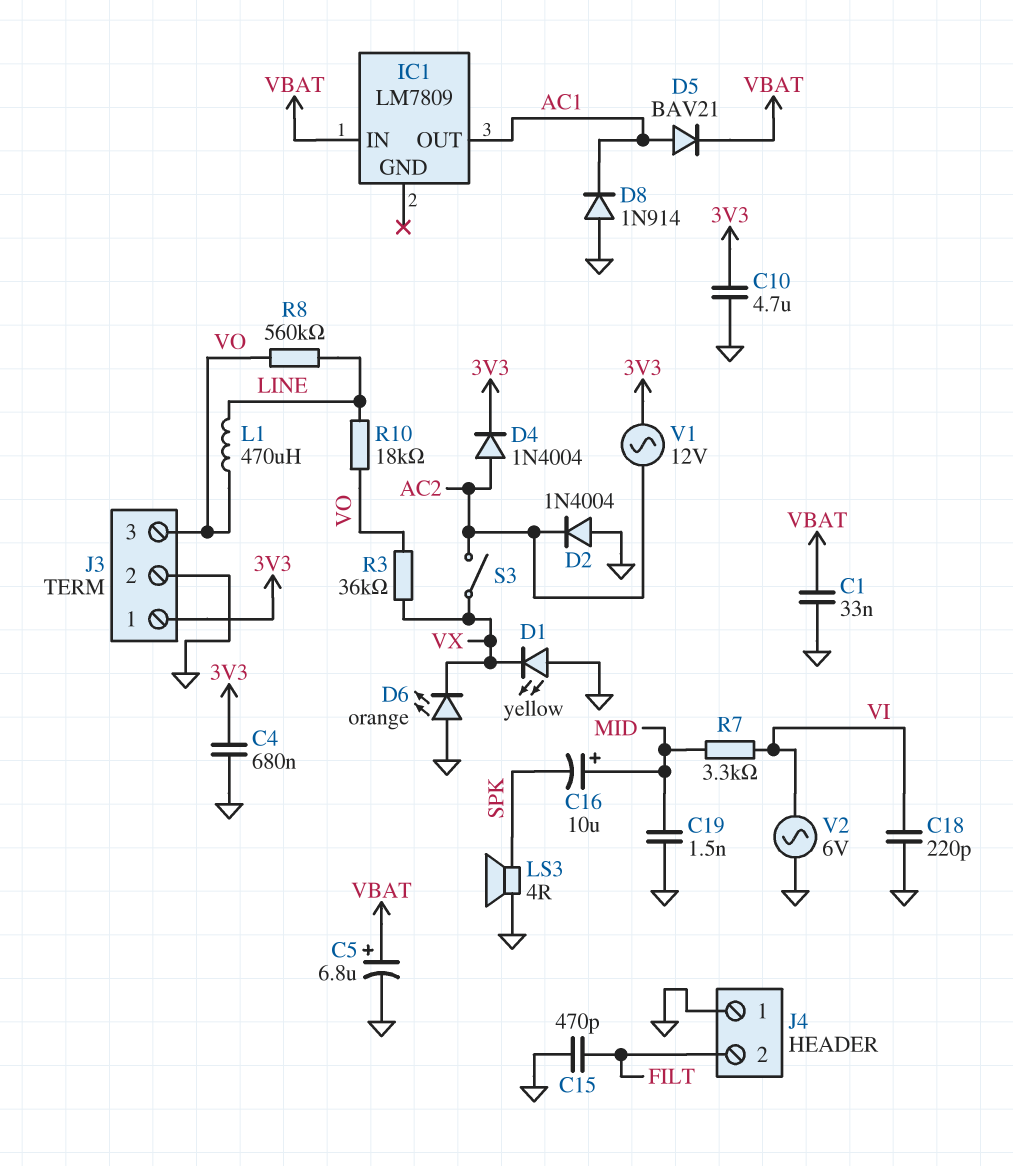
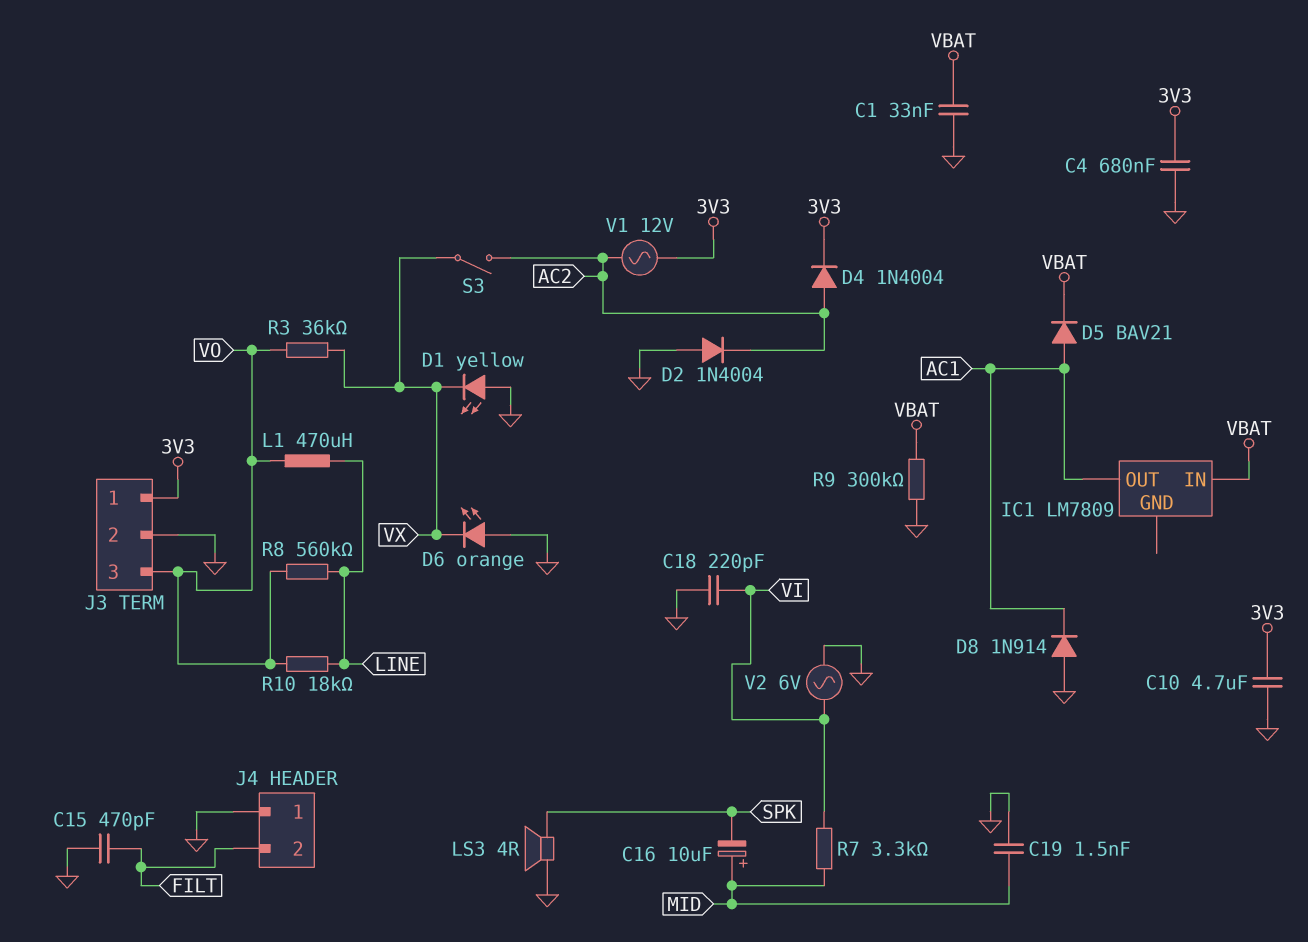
C5: 6.8uF (plus VBAT, minus GND) -> none
R9: none -> 300k (GND, VBAT)

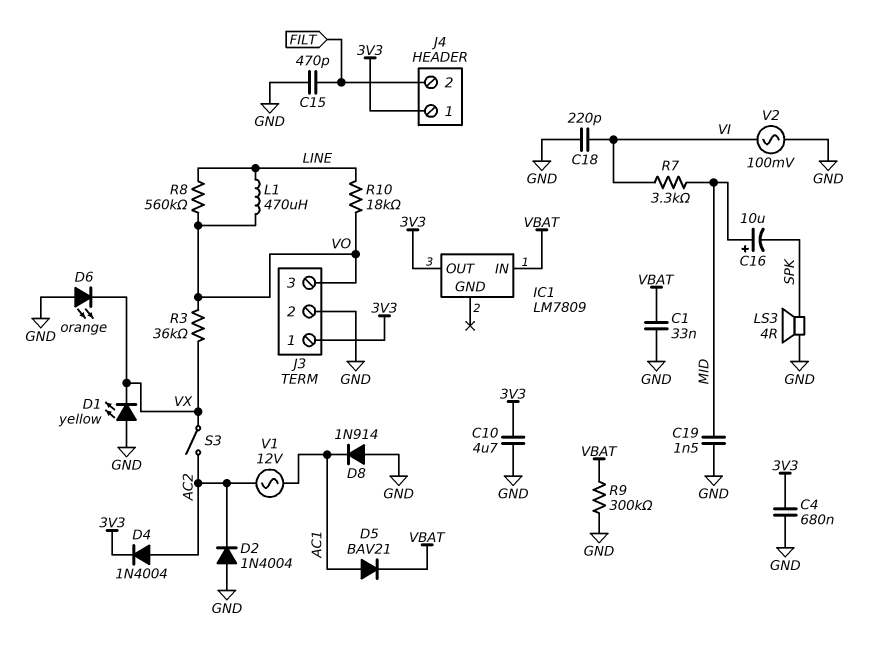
IC1 pin OUT: AC1 -> 3V3
J4 pin 1: GND -> 3V3
V1: AC 12V (3V3, AC2) -> AC 12V (AC1, AC2)
V2: AC 6V (GND, VI) -> AC 100mV (GND, VI)

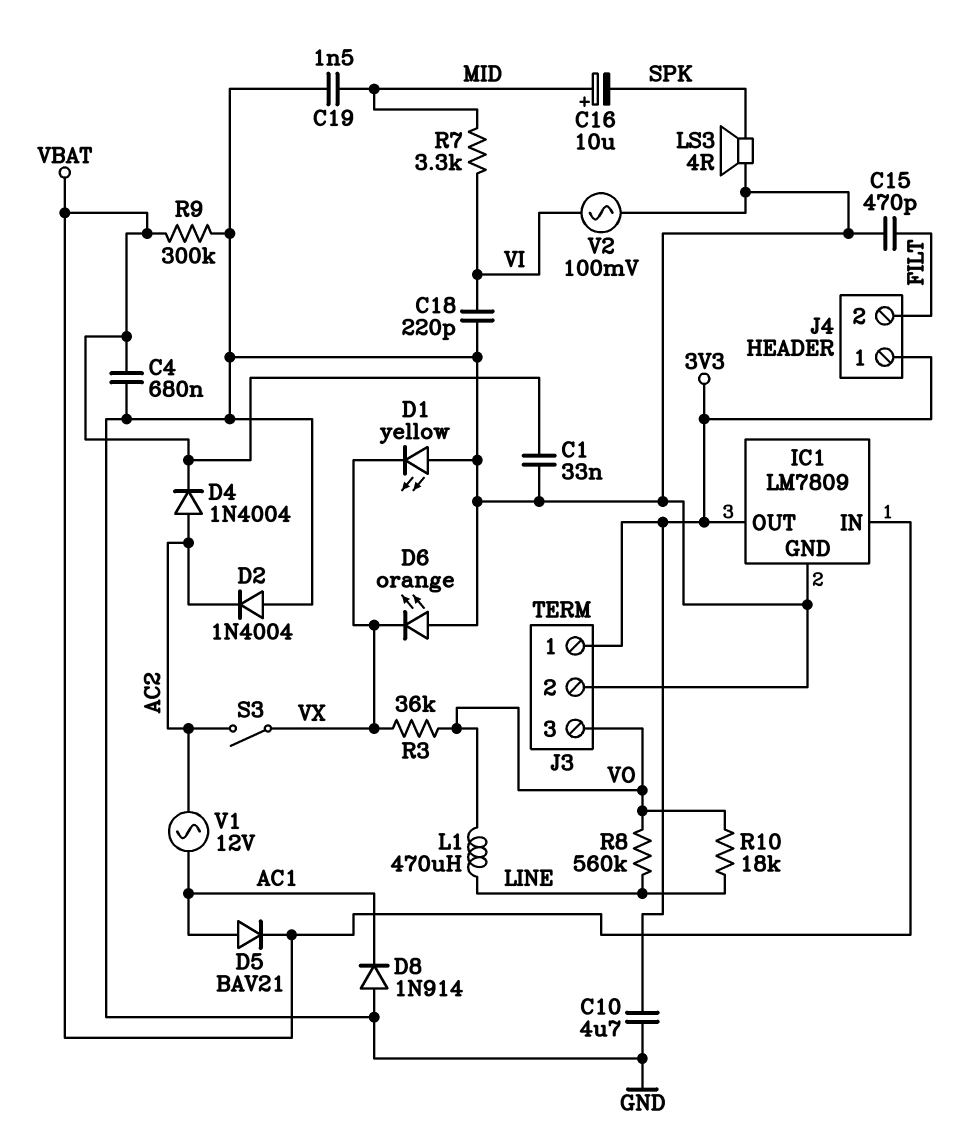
C4: 680nF (3V3, GND) -> 680nF (GND, VBAT)
D4: diode 1N4004 (A AC2, K 3V3) -> diode 1N4004 (A AC2, K VBAT)
IC1 pin GND: none -> GND

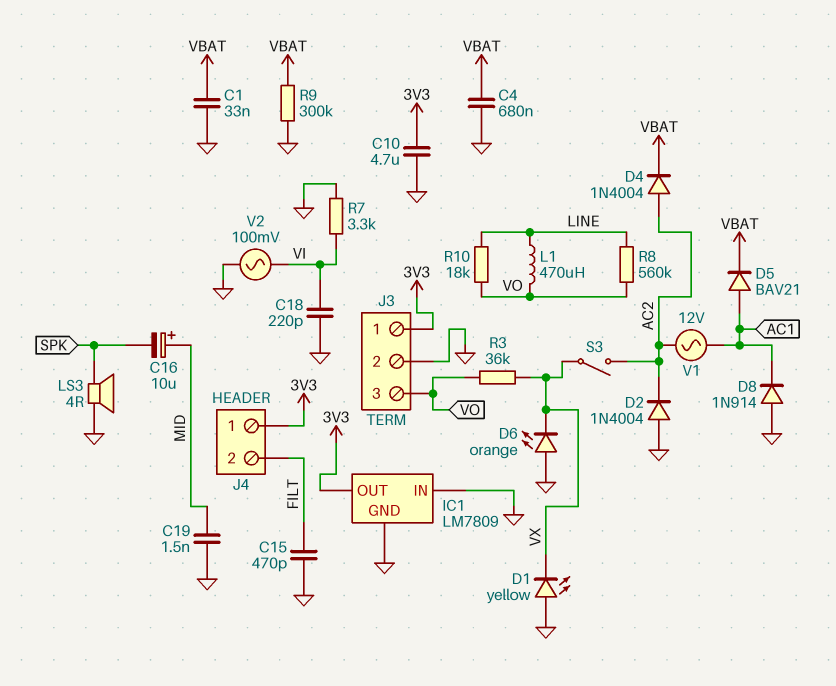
IC1 pin IN: VBAT -> GND
R7: 3.3k (MID, VI) -> 3.3k (GND, VI)

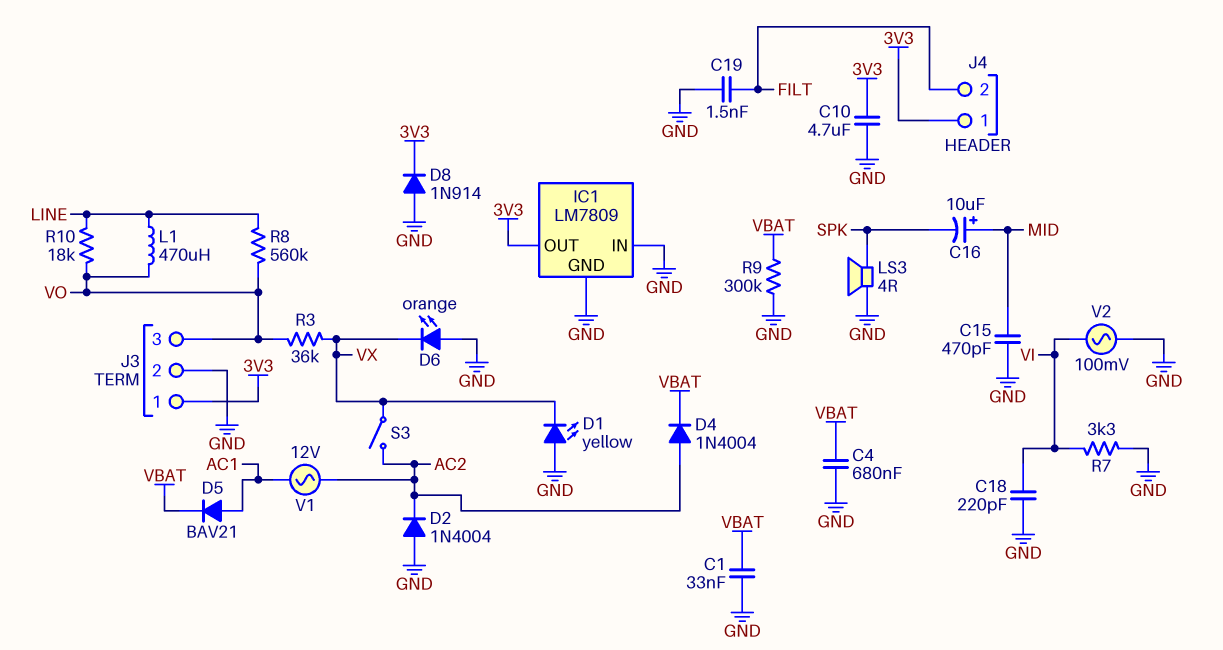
C15: 470pF (FILT, GND) -> 470pF (GND, MID)
C19: 1.5nF (GND, MID) -> 1.5nF (FILT, GND)
D8: diode 1N914 (A GND, K AC1) -> diode 1N914 (A GND, K 3V3)

